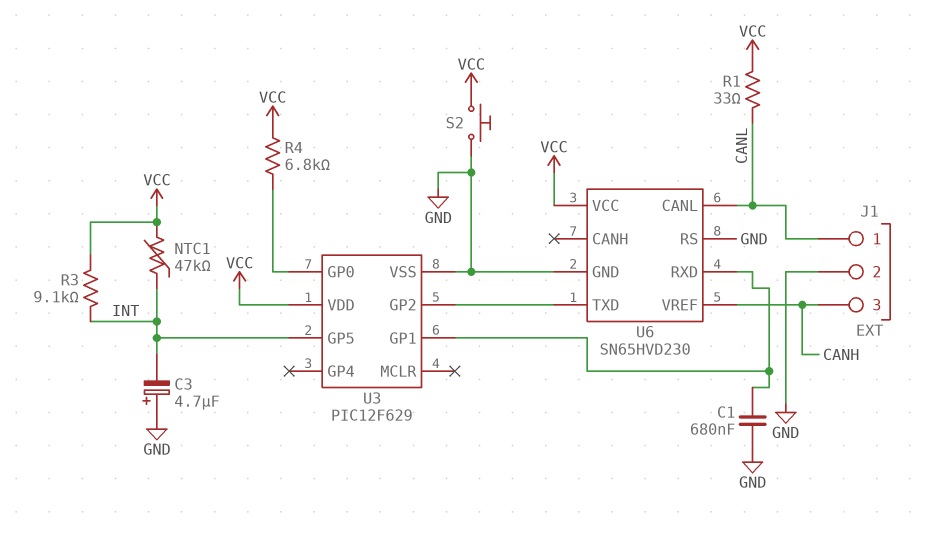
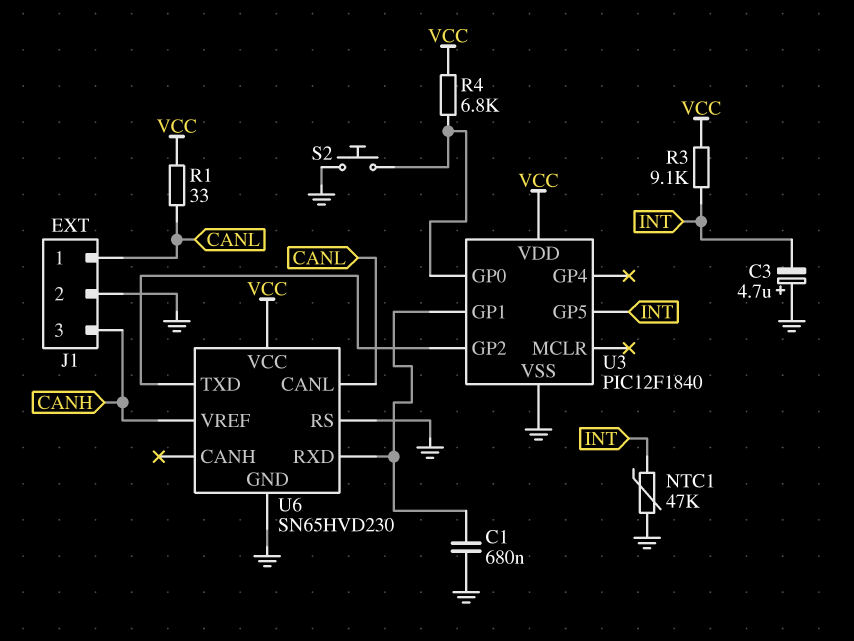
NTC1: 47k (INT, VCC) -> 47k (GND, INT)
S2: button (GND, VCC) -> button (GND, U3/GP0)
U3: PIC12F629 -> PIC12F1840

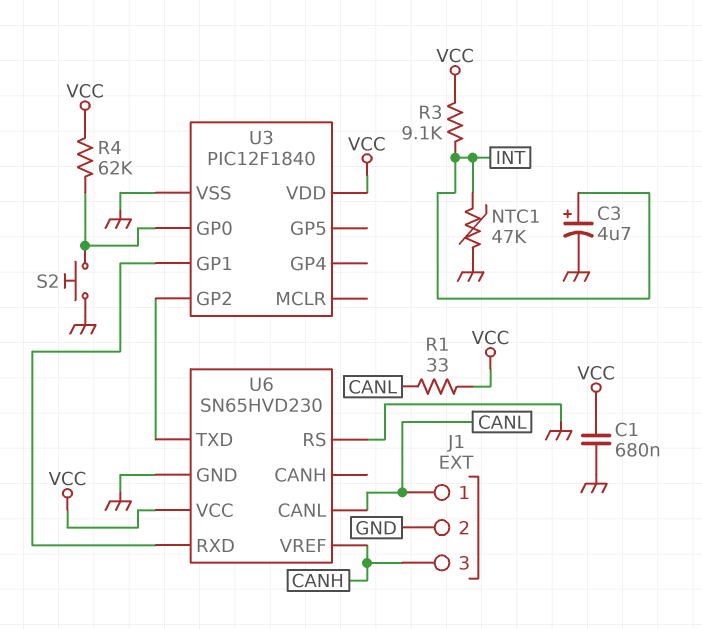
C1: 680nF (GND, U3/GP1) -> 680nF (GND, VCC)
C3: 4.7uF (plus GND, minus INT) -> 4.7uF (plus INT, minus GND)
R4: 6.8k (U3/GP0, VCC) -> 62k (U3/GP0, VCC)
U3 pin GP5: INT -> none

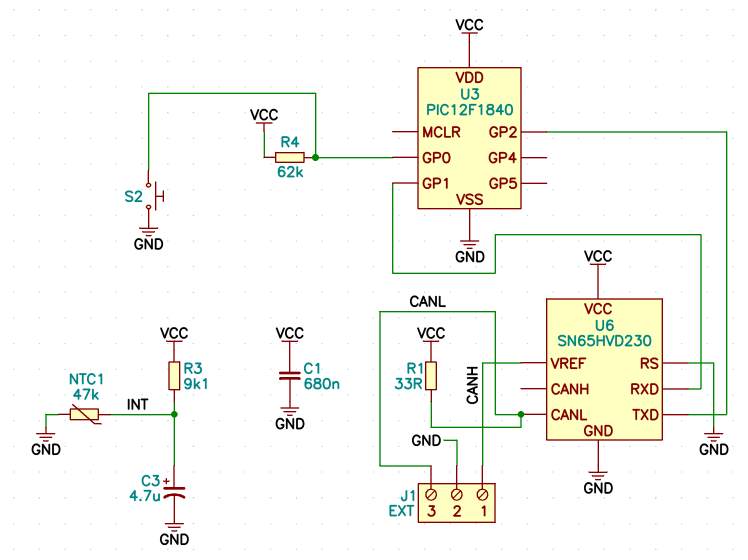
J1 pin 1: CANL -> CANH
J1 pin 3: CANH -> CANL

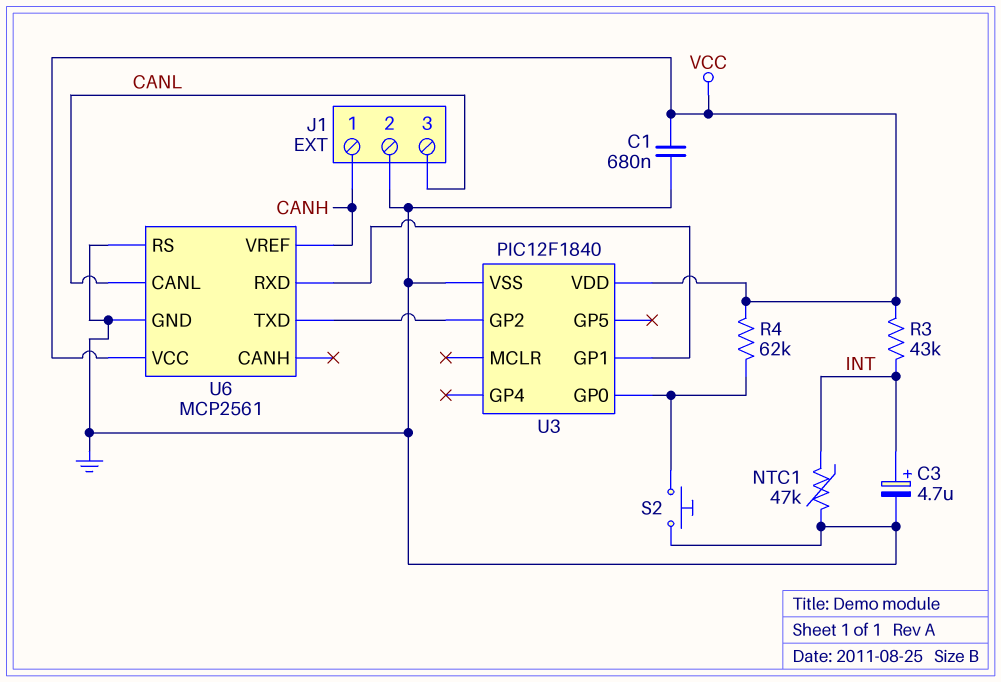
R1: 33 (CANL, VCC) -> none
R3: 9.1k (INT, VCC) -> 43k (INT, VCC)
U6: SN65HVD230 -> MCP2561

